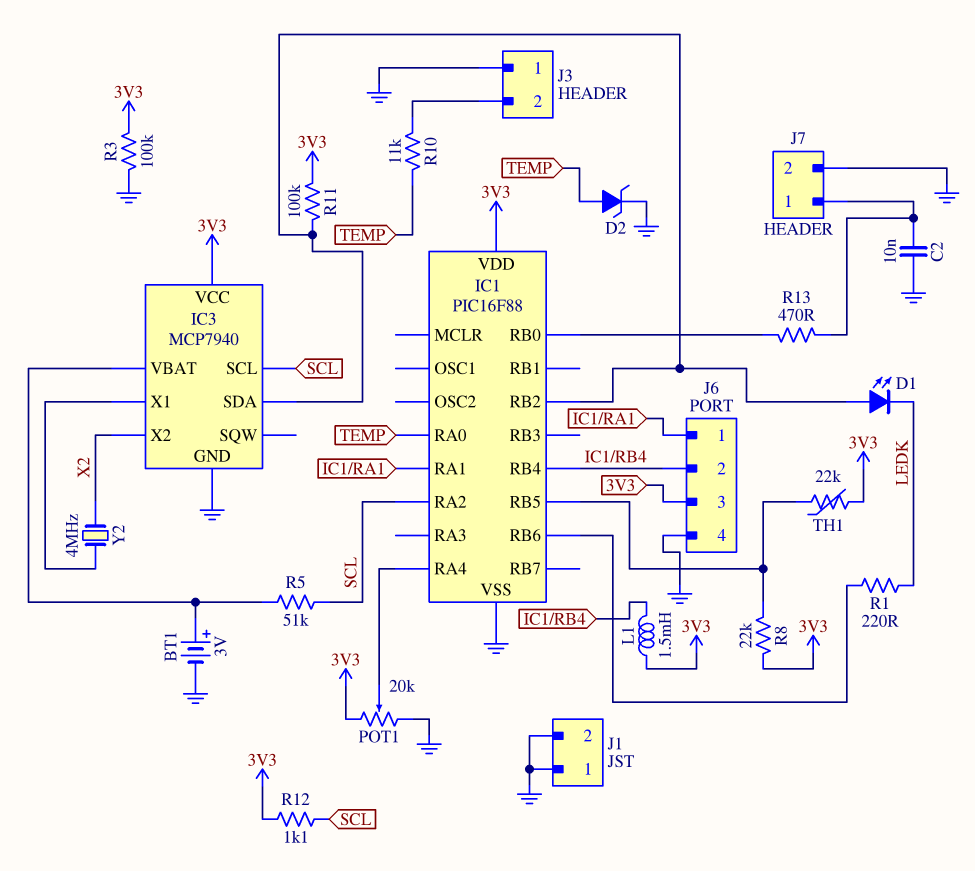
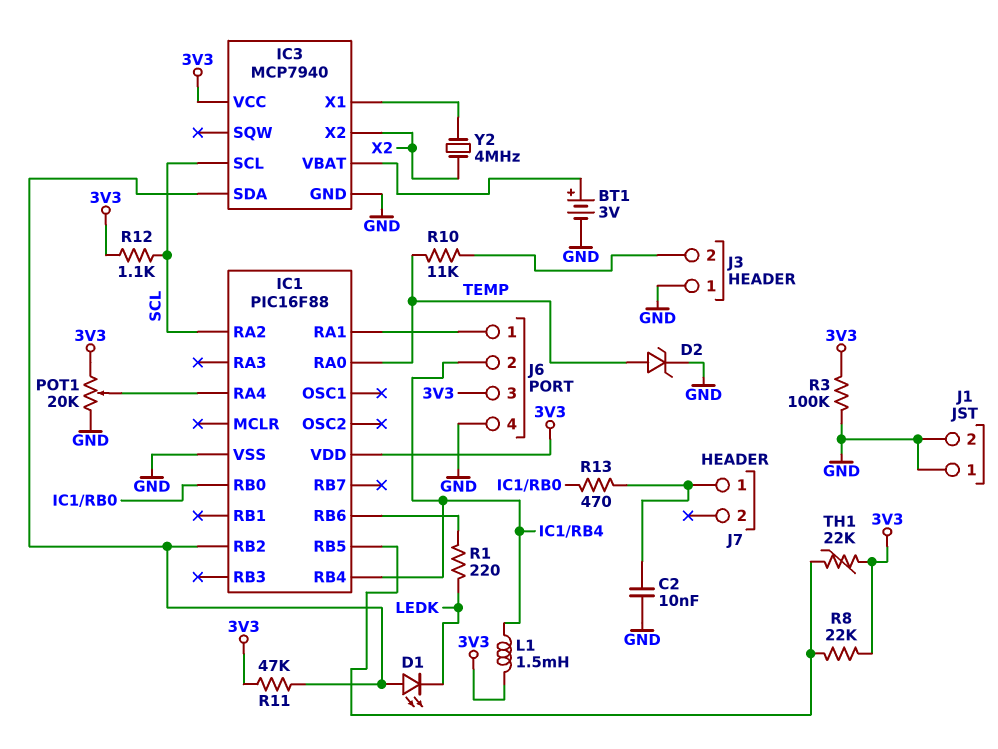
J7 pin 2: GND -> none
R5: 51k (IC3/VBAT, SCL) -> none
R11: 100k (3V3, IC1/RB2) -> 47k (3V3, IC1/RB2)

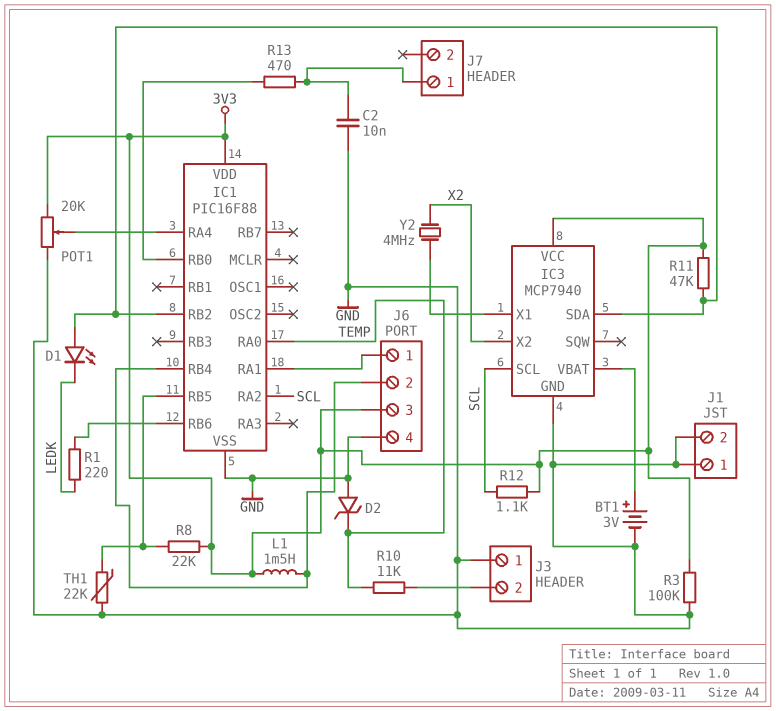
D2: zener (A TEMP, K GND) -> zener (A GND, K TEMP)
TH1: 22k (3V3, IC1/RB5) -> 22k (GND, IC1/RB5)

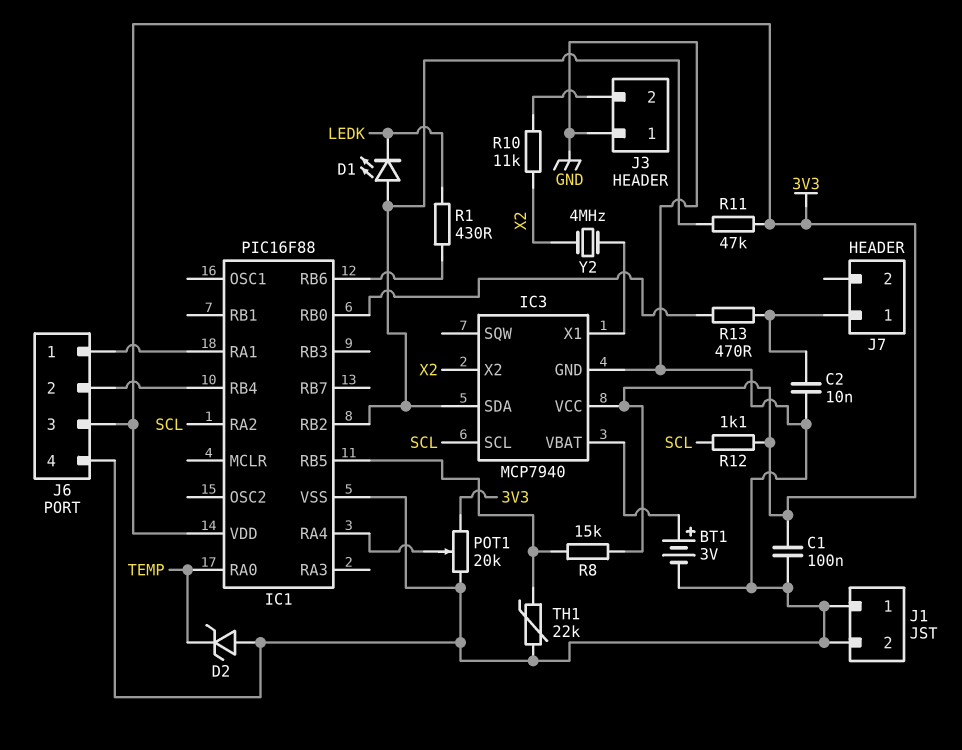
C1: none -> 100nF (3V3, GND)
L1: 1.5mH (3V3, IC1/RB4) -> none
R1: 220 (IC1/RB6, LEDK) -> 430 (IC1/RB6, LEDK)
R3: 100k (3V3, GND) -> none
R8: 22k (3V3, IC1/RB5) -> 15k (3V3, IC1/RB5)
R10: 11k (J3/2, TEMP) -> 11k (J3/2, X2)

